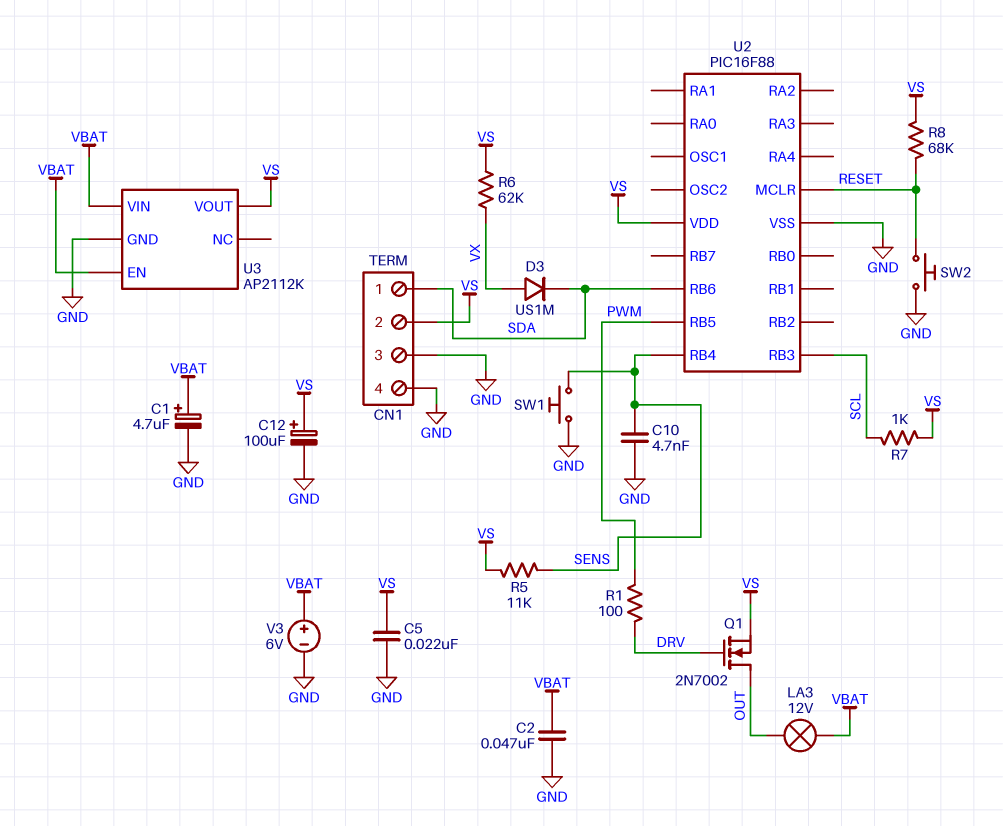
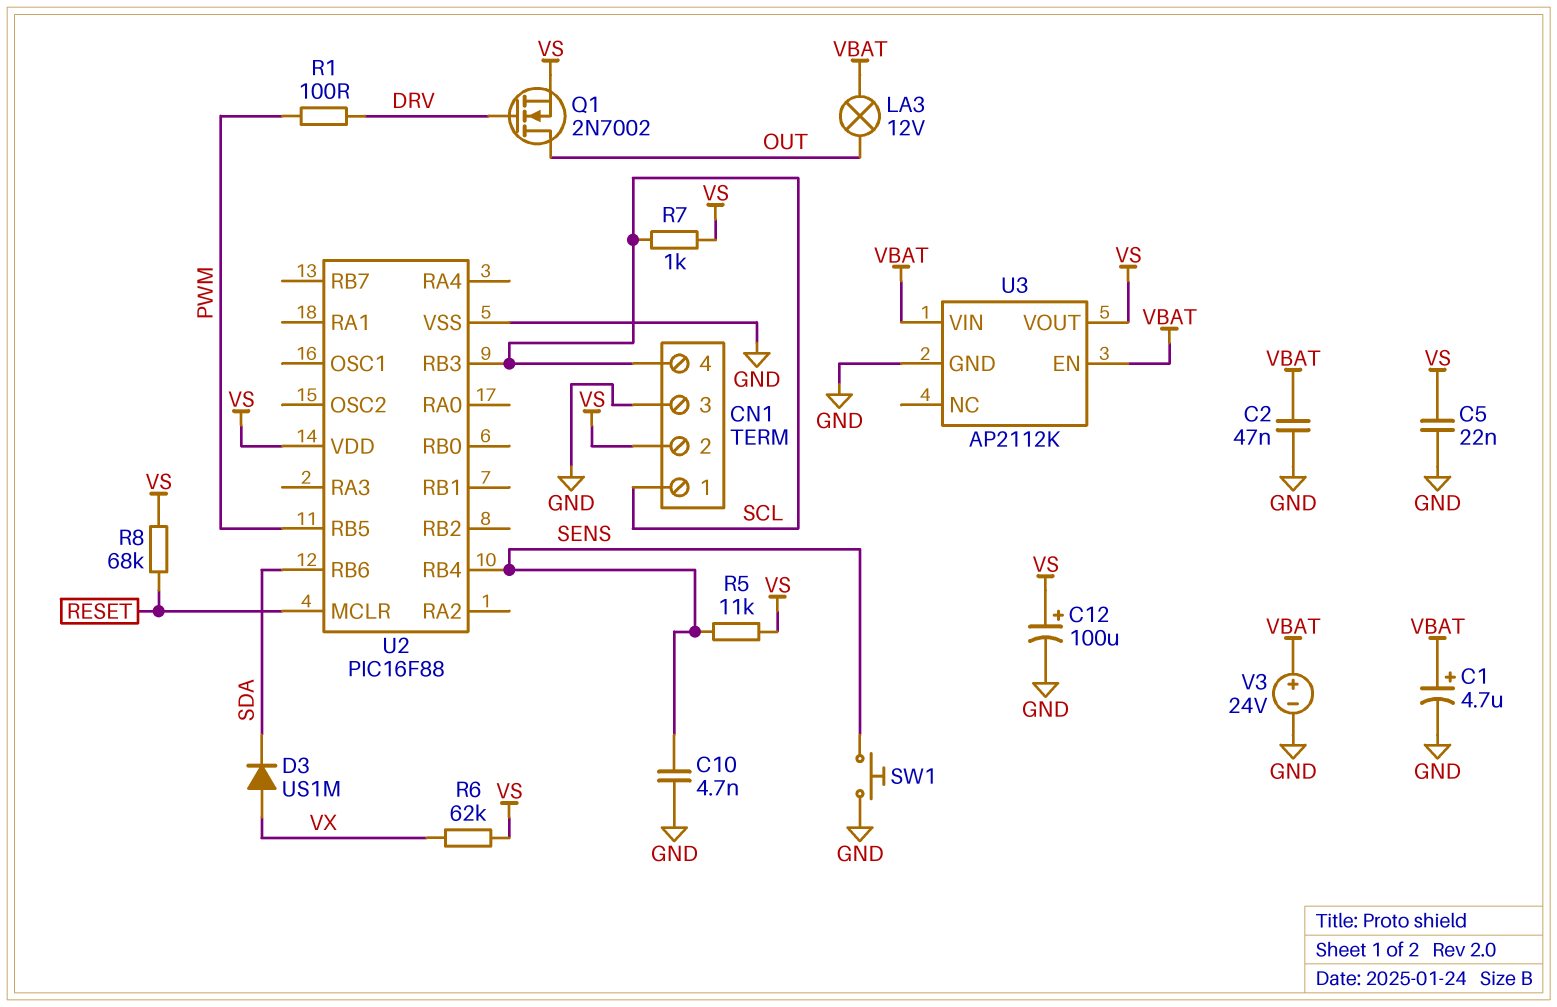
CN1 pin 1: SDA -> SCL
CN1 pin 4: GND -> SCL
SW2: button (GND, RESET) -> none
V3: 6V (plus VBAT, minus GND) -> 24V (plus VBAT, minus GND)

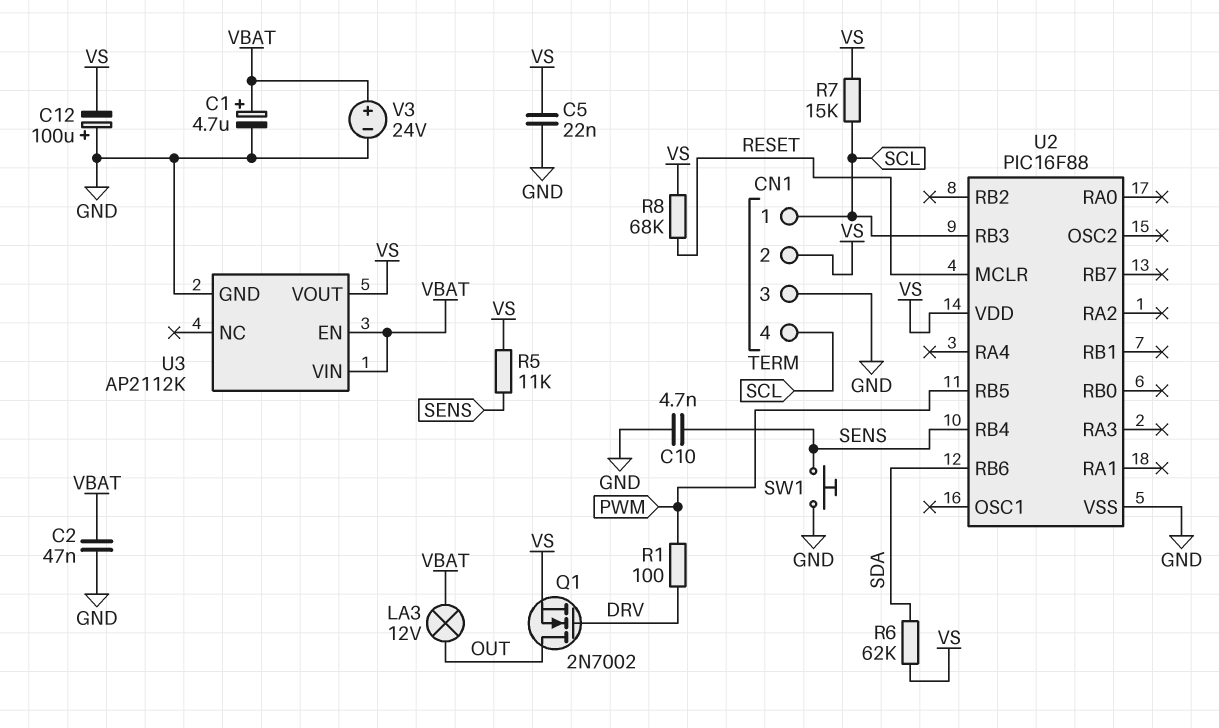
C12: 100uF (plus VS, minus GND) -> 100uF (plus GND, minus VS)
D3: diode US1M (A VX, K SDA) -> none
R6: 62k (VS, VX) -> 62k (SDA, VS)
R7: 1k (SCL, VS) -> 15k (SCL, VS)

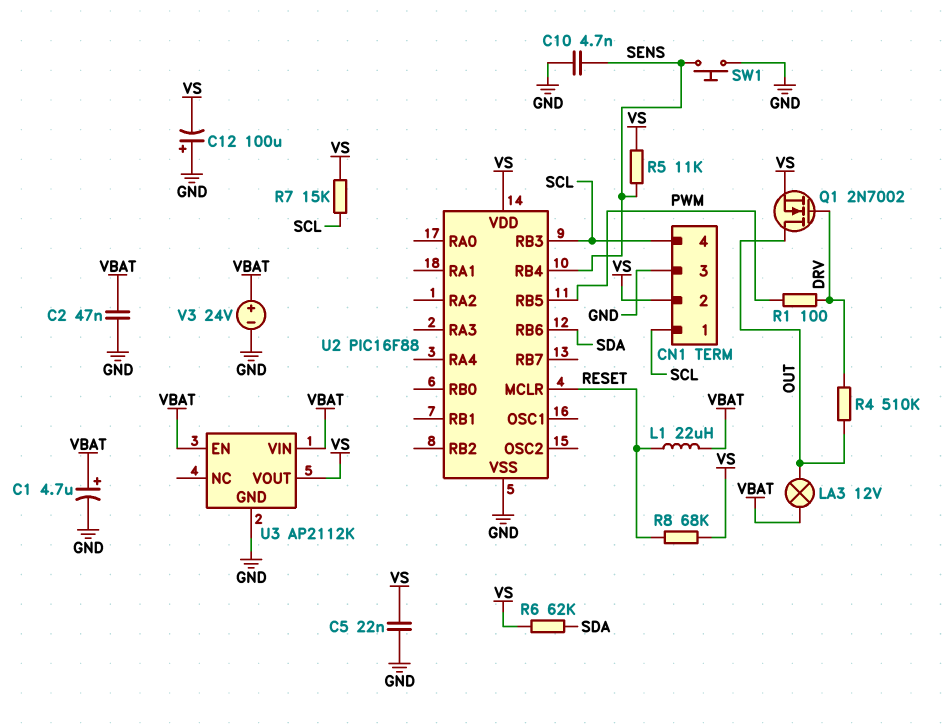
L1: none -> 22uH (RESET, VBAT)
R4: none -> 510k (DRV, OUT)

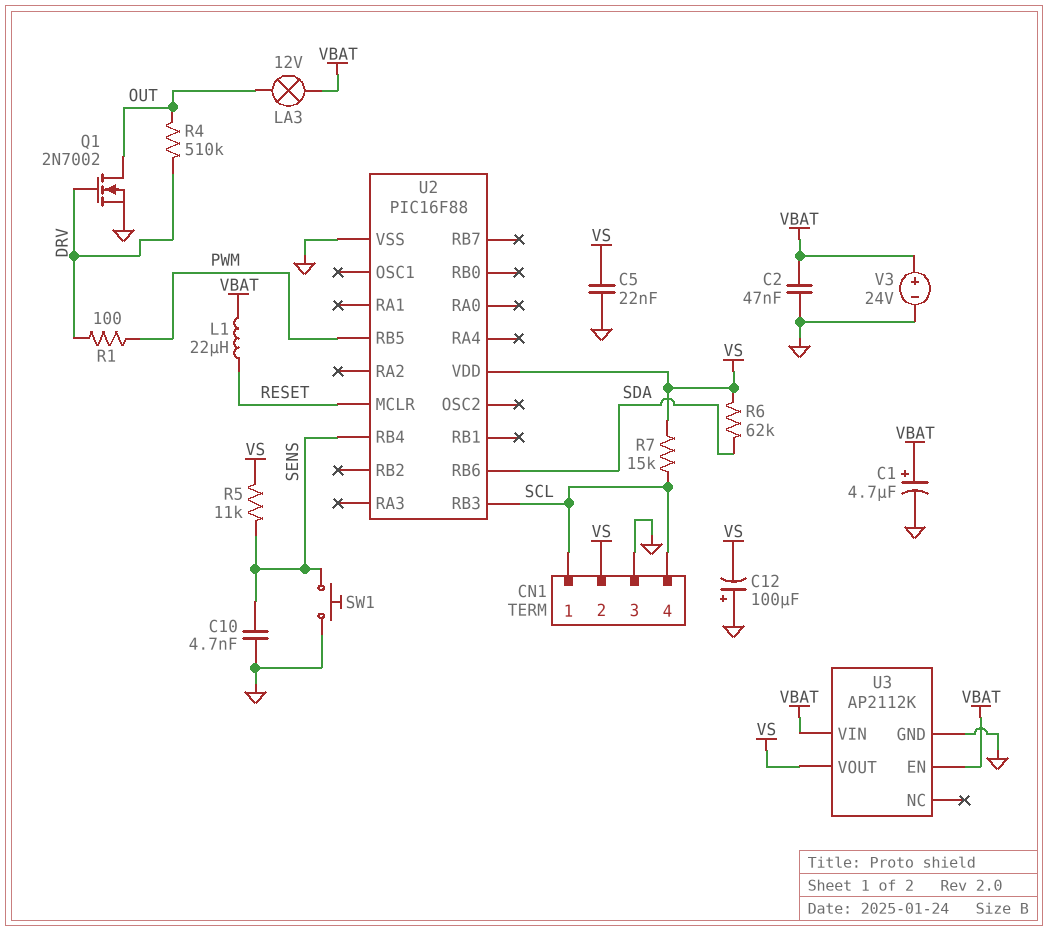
Q1: NMOS 2N7002 (G DRV, D OUT, S VS) -> NMOS 2N7002 (G DRV, D OUT, S GND)
R8: 68k (RESET, VS) -> none

